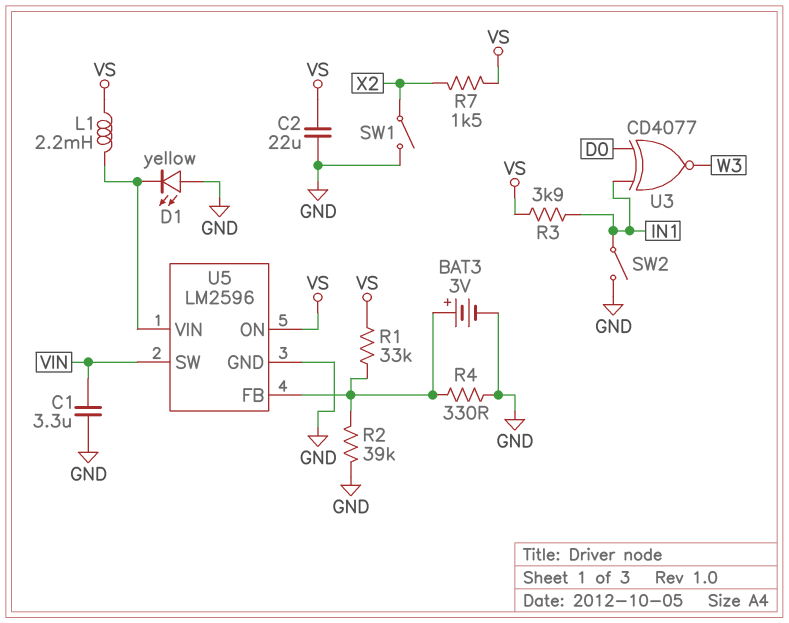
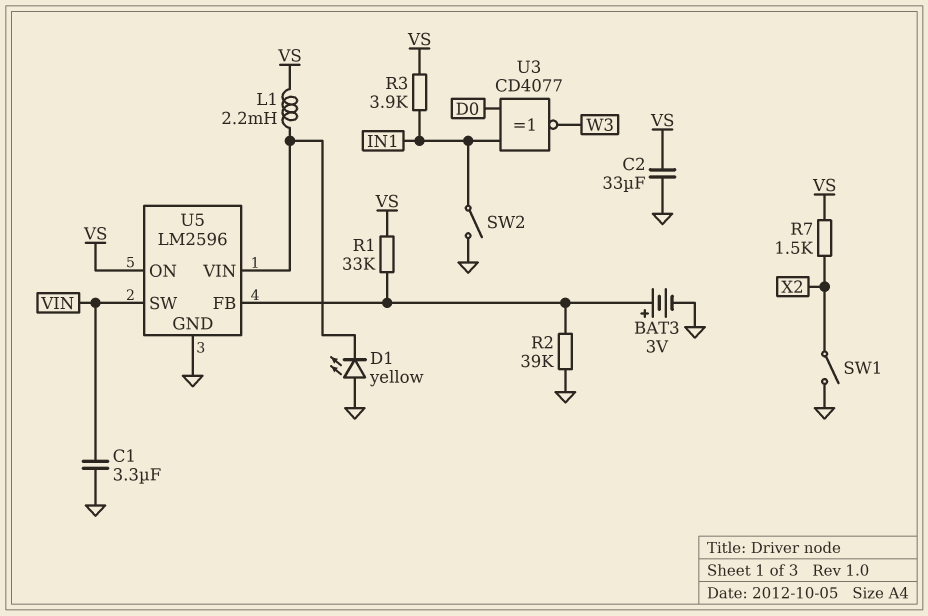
C2: 22uF (GND, VS) -> 33uF (GND, VS)
R4: 330 (GND, U5/FB) -> none

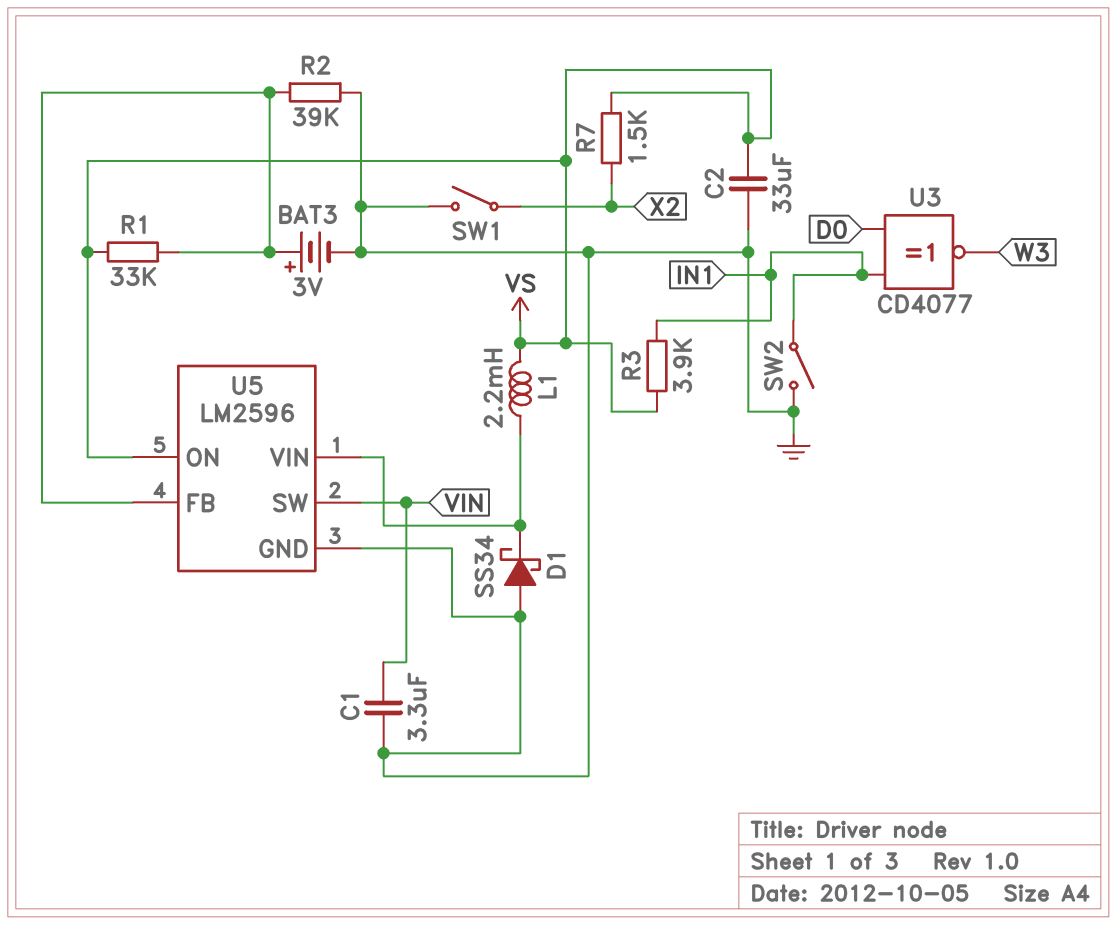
D1: LED yellow (A GND, K U5/VIN) -> schottky SS34 (A GND, K U5/VIN)

